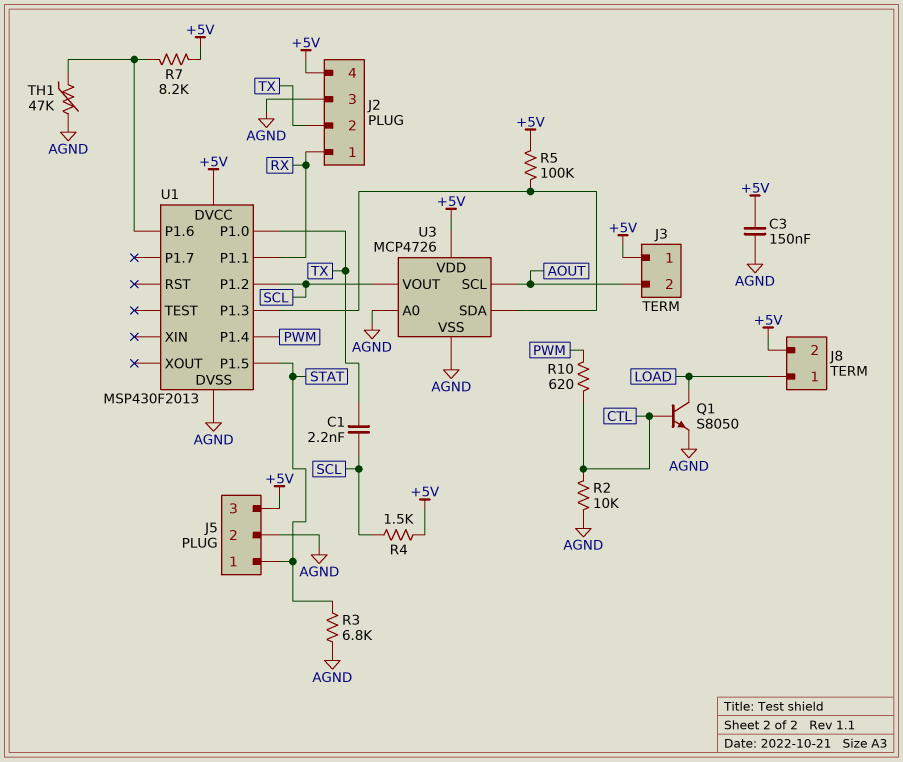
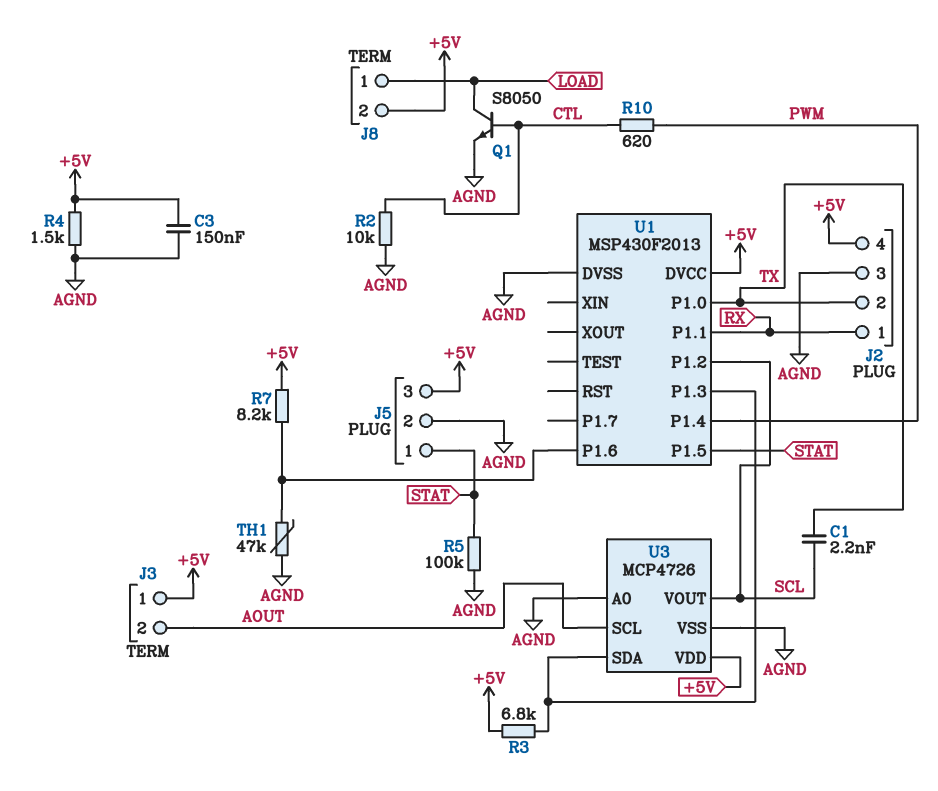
R3: 6.8k (AGND, STAT) -> 6.8k (+5V, U1/P1.3)
R4: 1.5k (+5V, SCL) -> 1.5k (+5V, AGND)
R5: 100k (+5V, U1/P1.3) -> 100k (AGND, STAT)

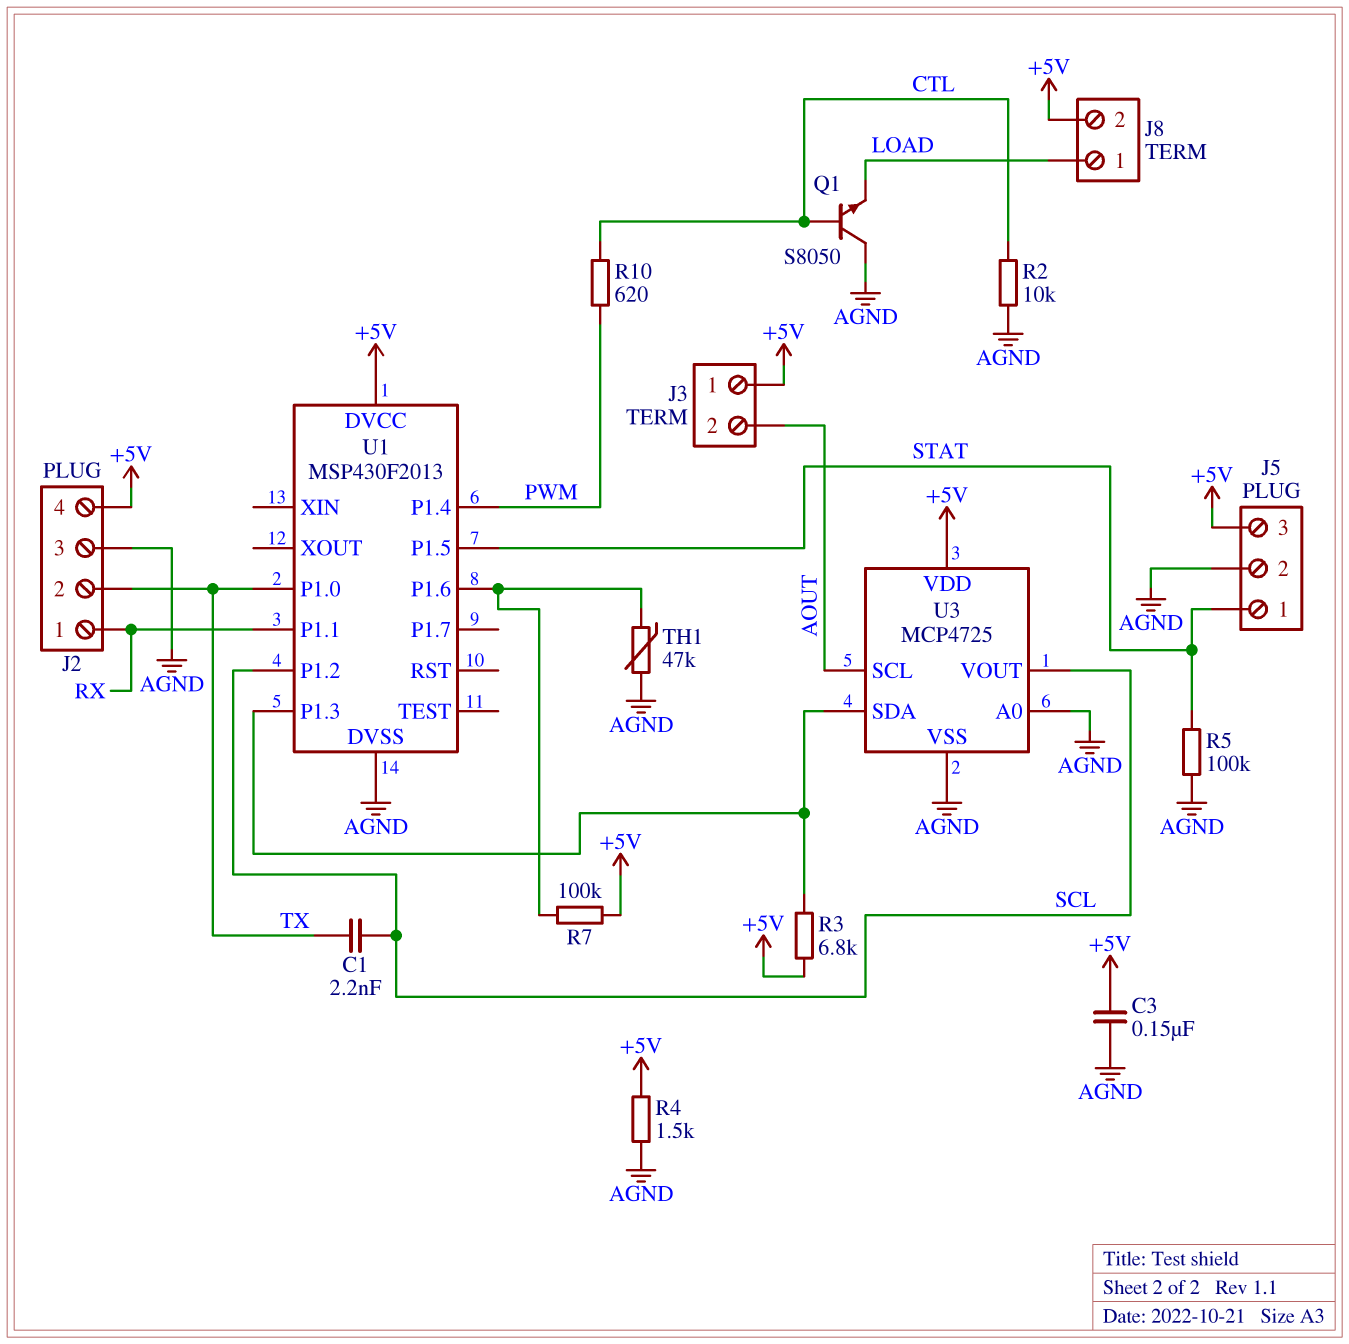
Q1: NPN S8050 (B CTL, C LOAD, E AGND) -> NPN S8050 (B CTL, C AGND, E LOAD)
R7: 8.2k (+5V, U1/P1.6) -> 100k (+5V, U1/P1.6)
U3: MCP4726 -> MCP4725

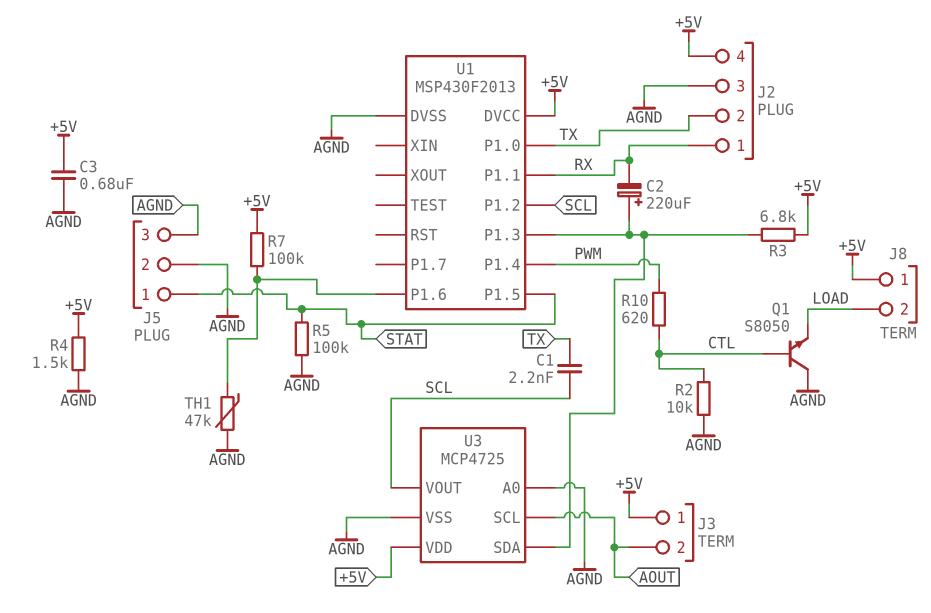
C2: none -> 220uF (plus U1/P1.3, minus RX)
C3: 150nF (+5V, AGND) -> 680nF (+5V, AGND)
J5 pin 3: +5V -> AGND
J8 pin 1: LOAD -> +5V
J8 pin 2: +5V -> LOAD

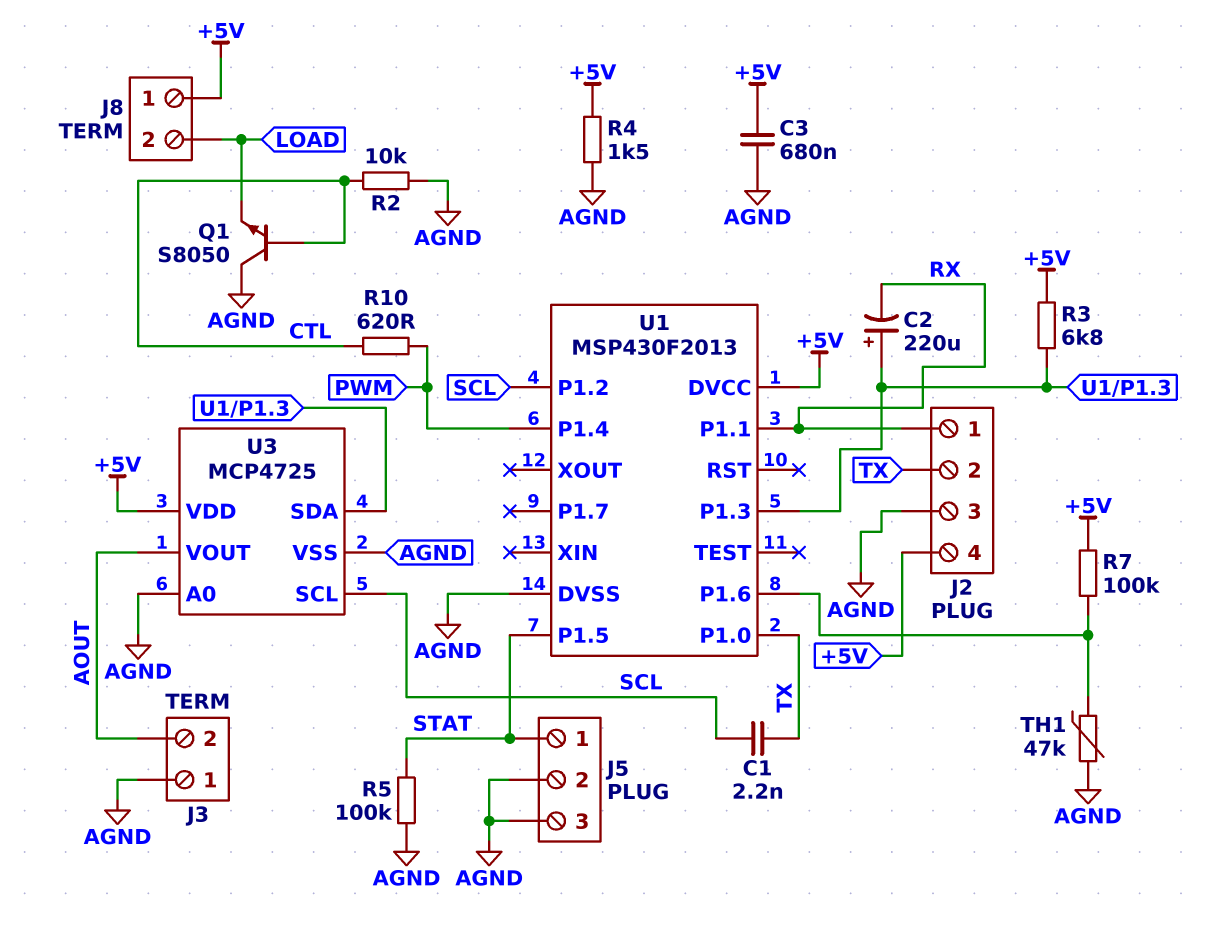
J3 pin 1: +5V -> AGND
U3 pin SCL: AOUT -> SCL
U3 pin VOUT: SCL -> AOUT

